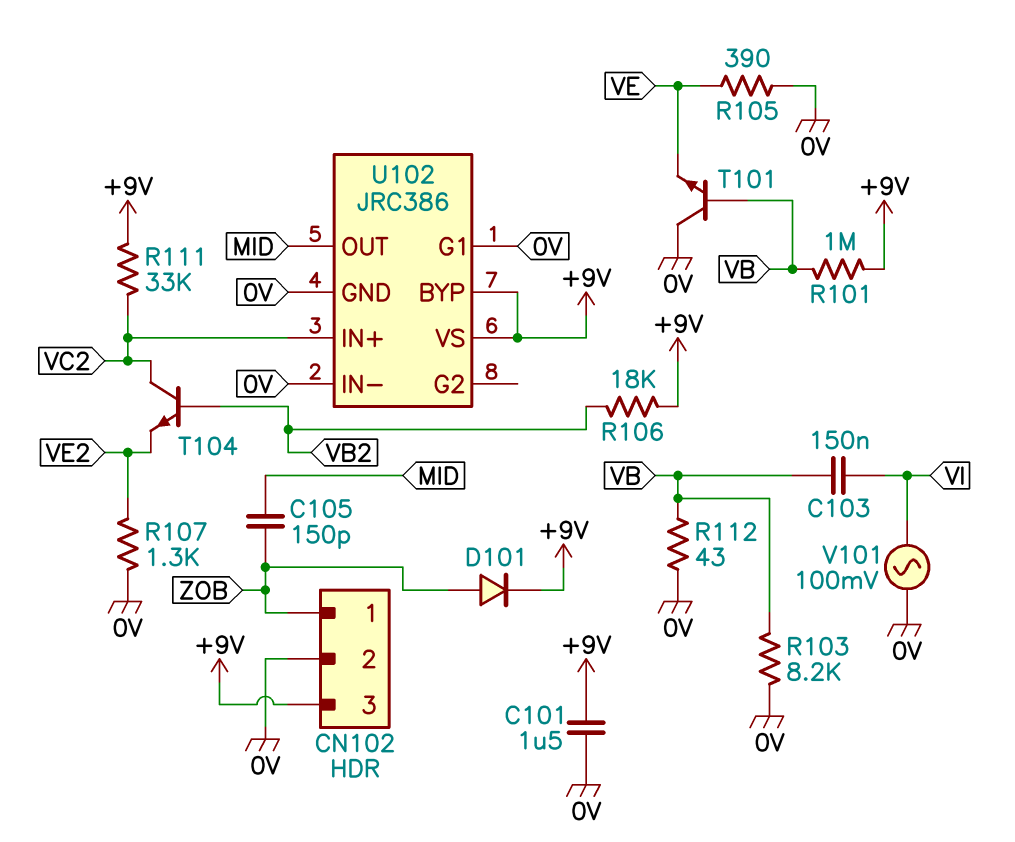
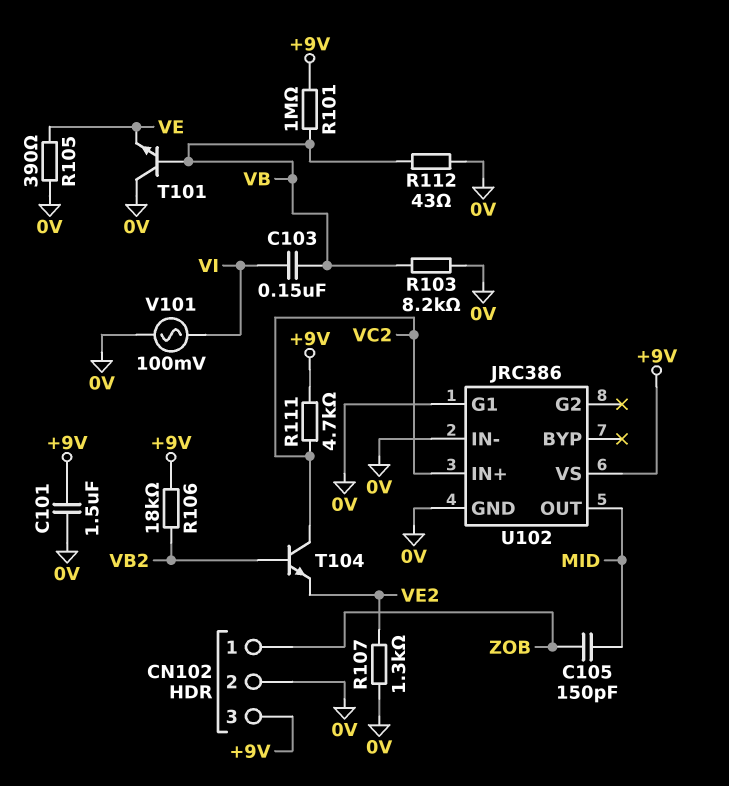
D101: diode (A ZOB, K +9V) -> none
R111: 33k (+9V, VC2) -> 4.7k (+9V, VC2)
U102 pin BYP: +9V -> none

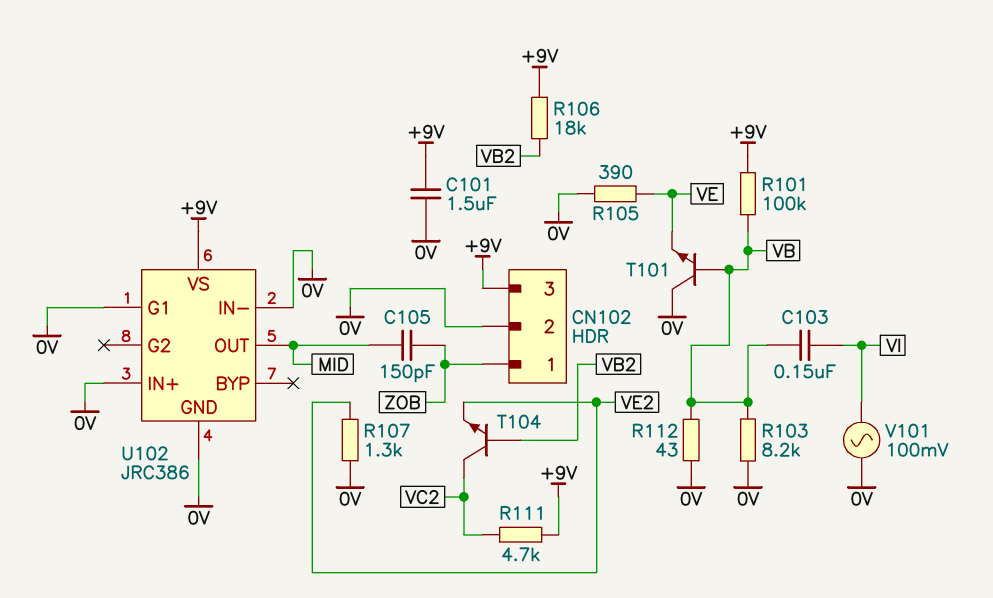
R101: 1M (+9V, VB) -> 100k (+9V, VB)
U102 pin IN+: VC2 -> 0V

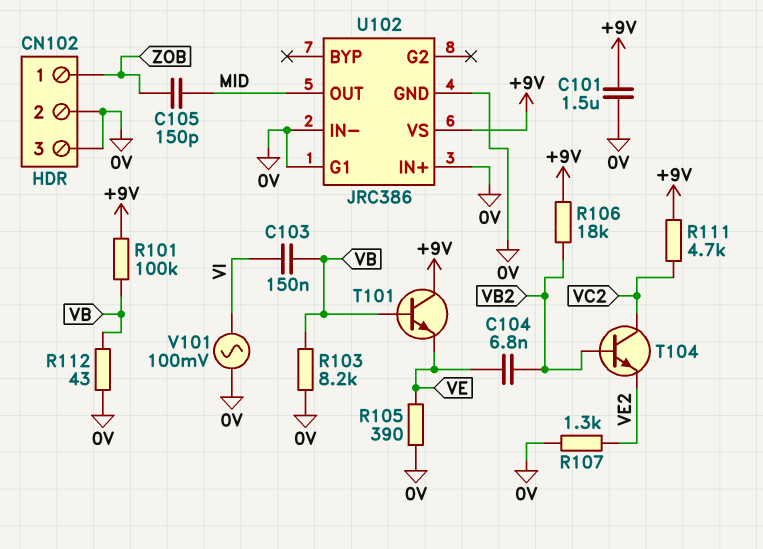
C104: none -> 6.8nF (VB2, VE)
CN102 pin 3: +9V -> 0V
T101: NPN (B VB, C 0V, E VE) -> NPN (B VB, C +9V, E VE)

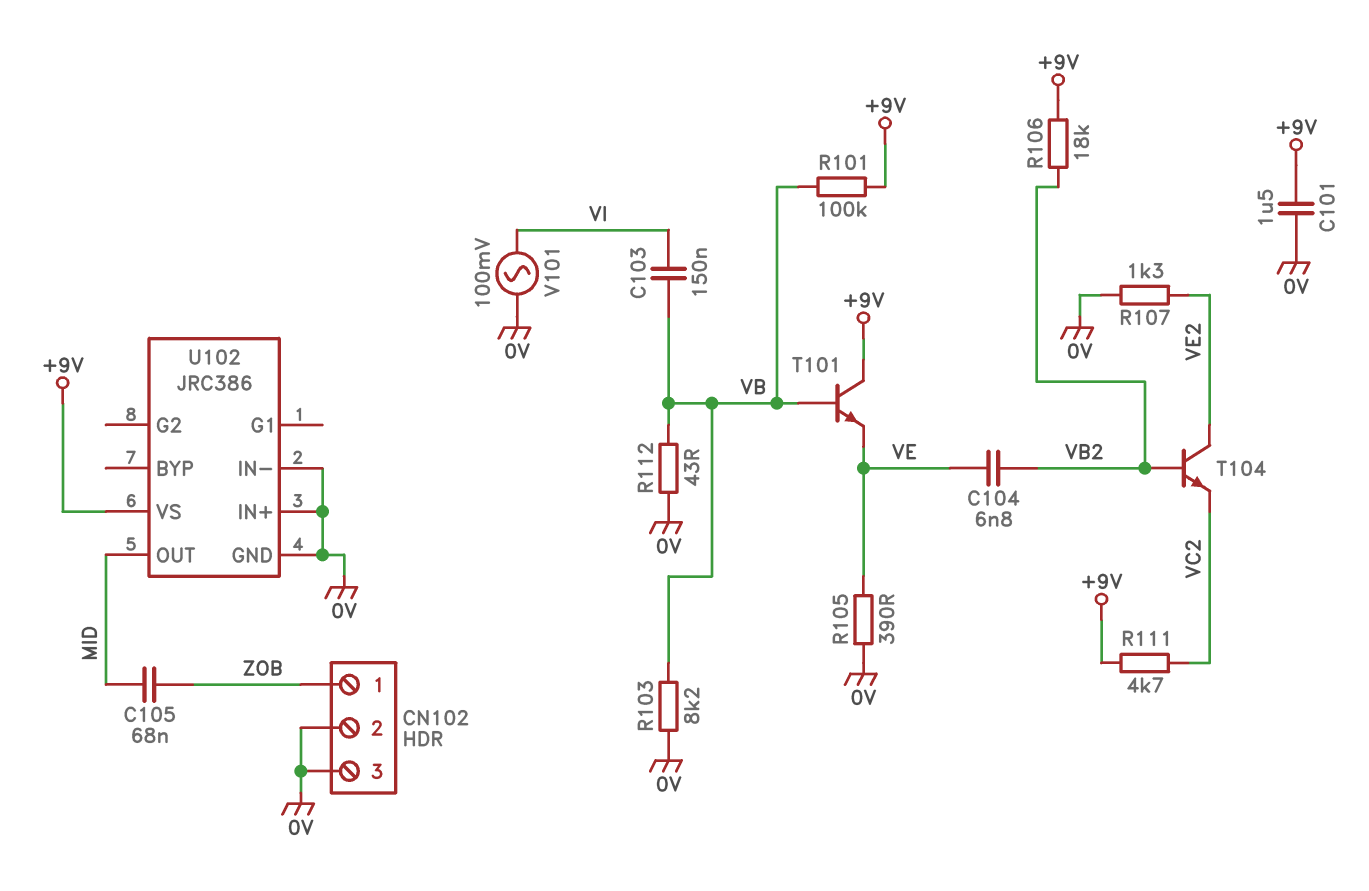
C105: 150pF (MID, ZOB) -> 68nF (MID, ZOB)
T104: NPN (B VB2, C VC2, E VE2) -> NPN (B VB2, C VE2, E VC2)
U102 pin G1: 0V -> none

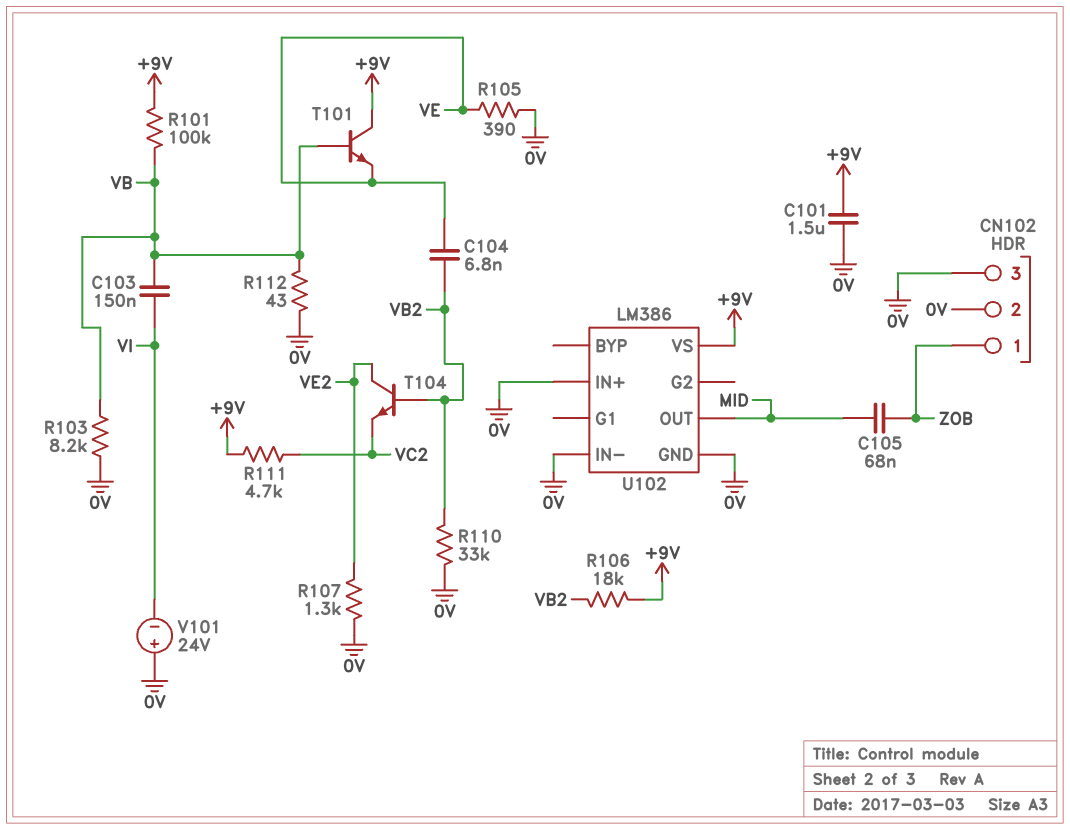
R110: none -> 33k (0V, VB2)
U102: JRC386 -> LM386
V101: AC 100mV (0V, VI) -> 24V (plus 0V, minus VI)

